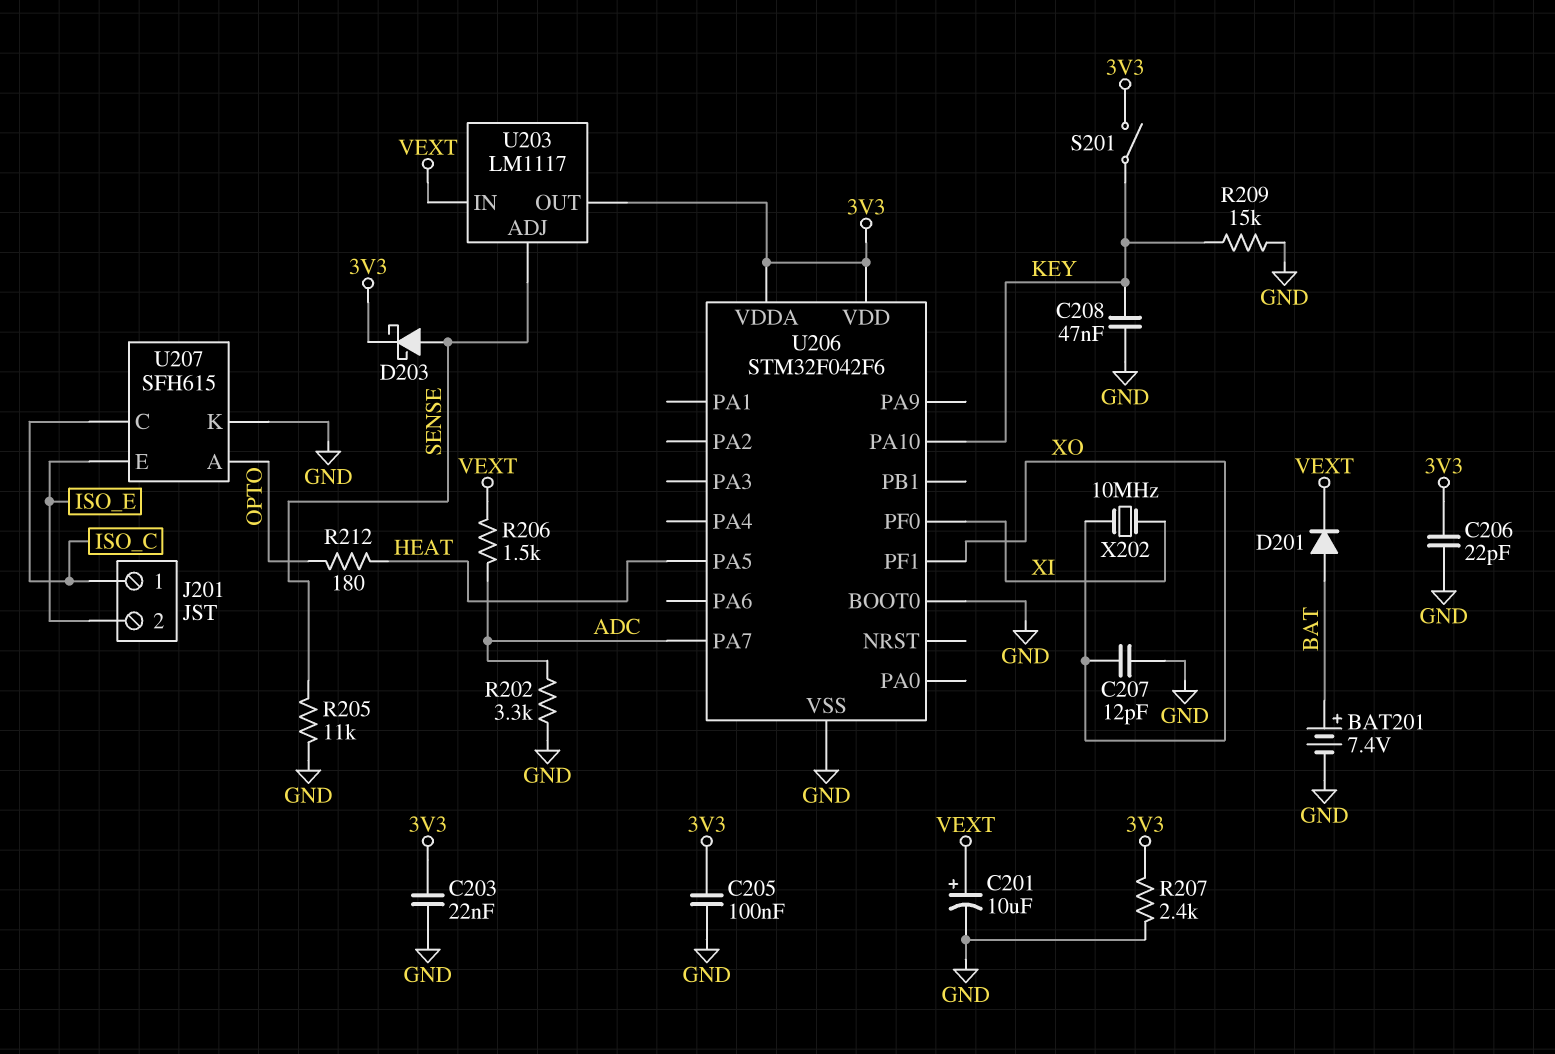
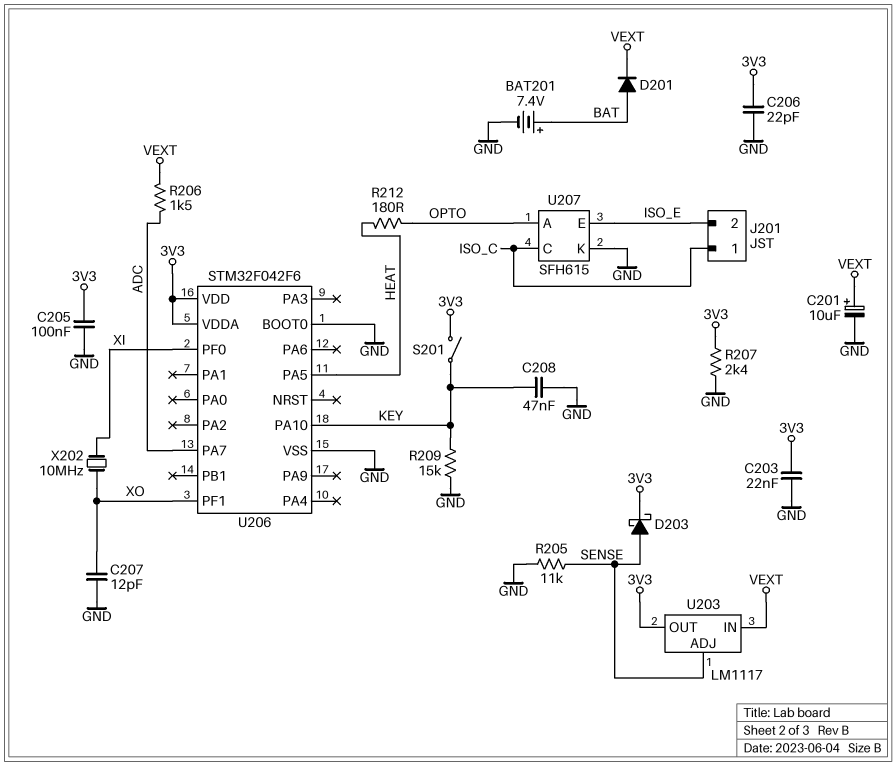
R202: 3.3k (ADC, GND) -> none

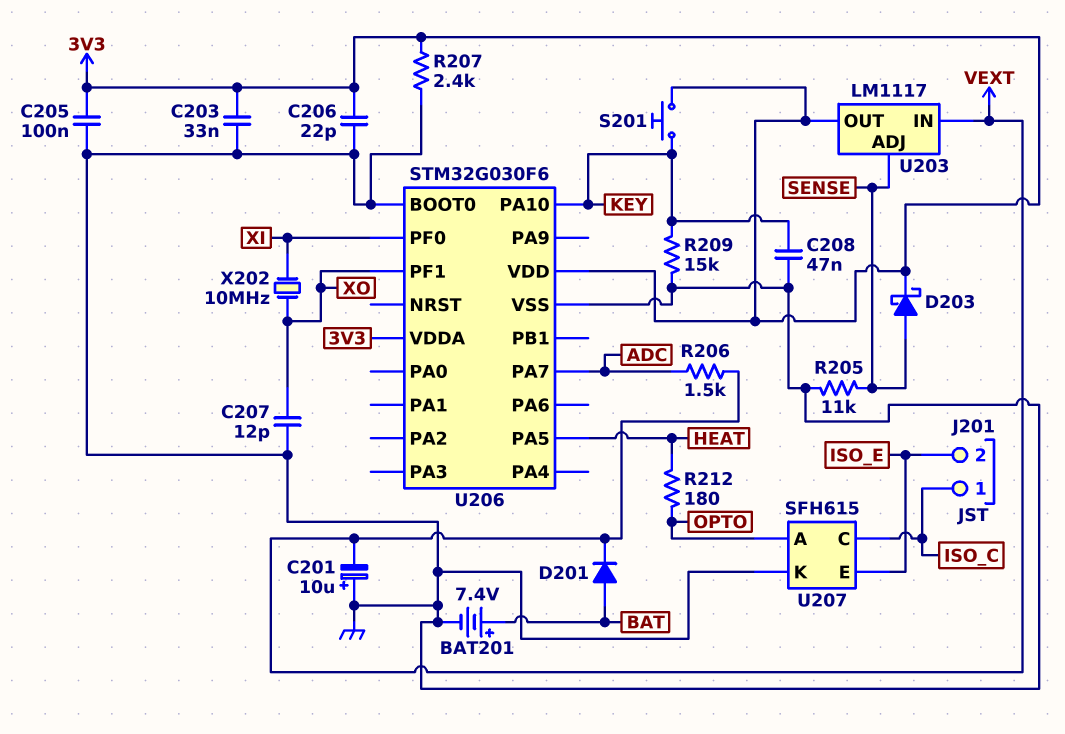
C201: 10uF (plus VEXT, minus GND) -> 10uF (plus GND, minus VEXT)
C203: 22nF (3V3, GND) -> 33nF (3V3, GND)
S201: switch (3V3, KEY) -> button (3V3, KEY)
U206: STM32F042F6 -> STM32G030F6

